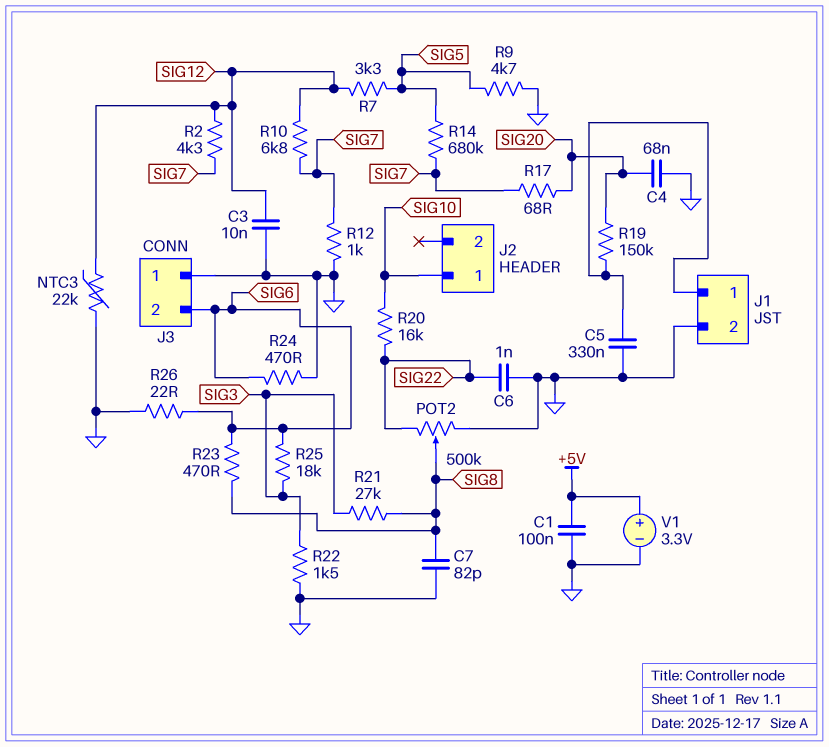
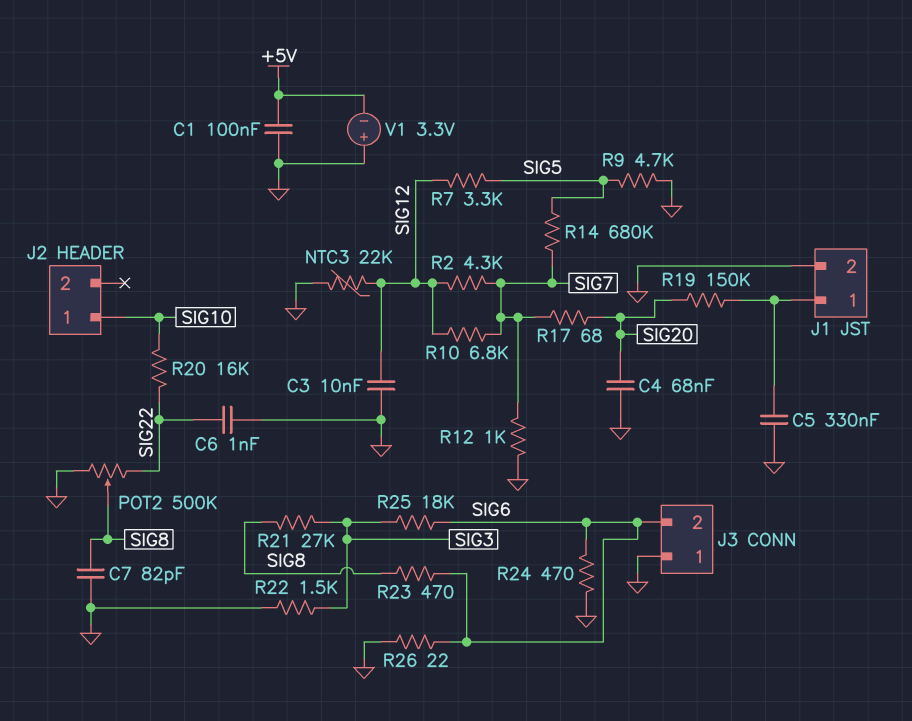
V1: 3.3V (plus +5V, minus GND) -> 3.3V (plus GND, minus +5V)

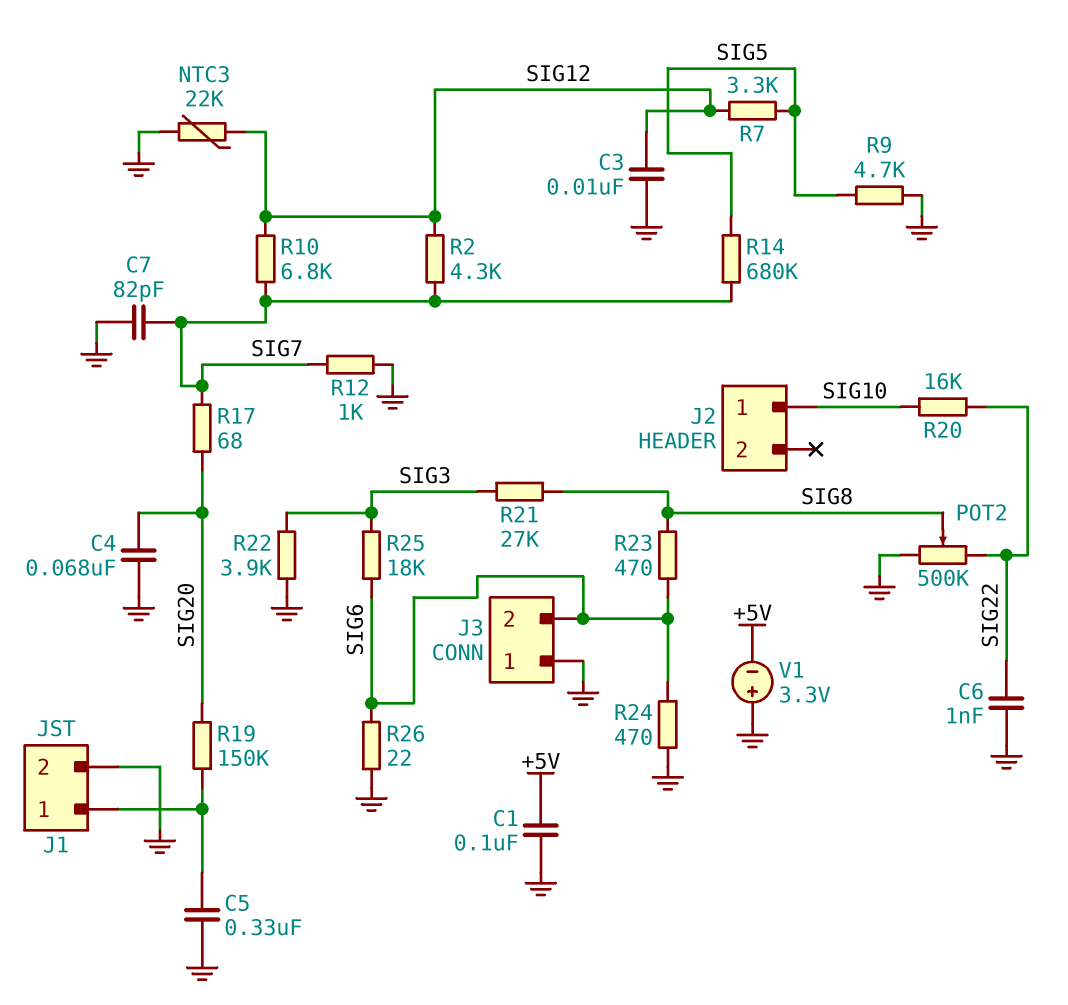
C7: 82pF (GND, SIG8) -> 82pF (GND, SIG7)
R22: 1.5k (GND, SIG3) -> 3.9k (GND, SIG3)

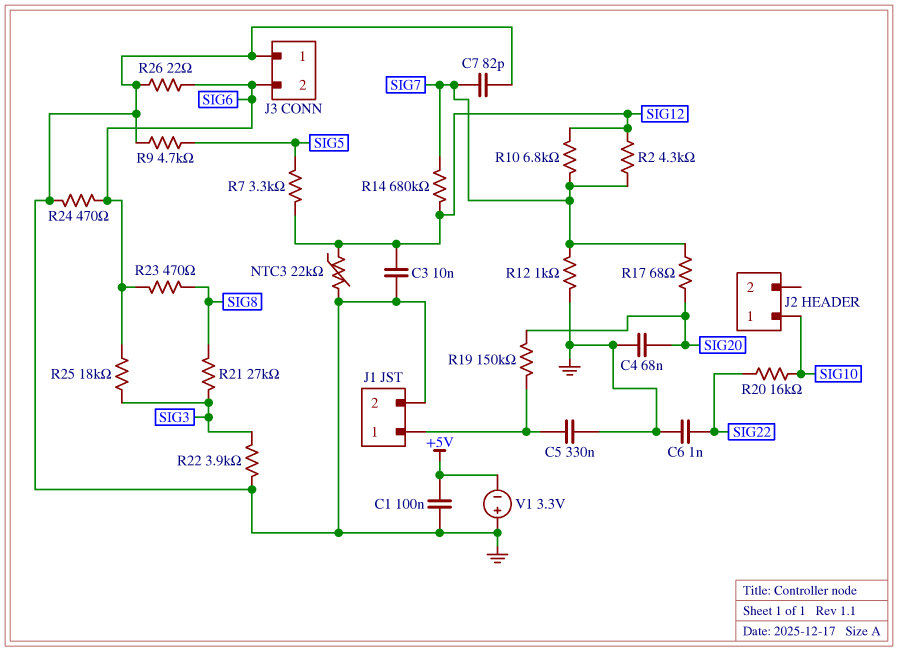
POT2: 500k (GND, SIG22, wiper SIG8) -> none
R14: 680k (SIG5, SIG7) -> 680k (SIG7, SIG12)

